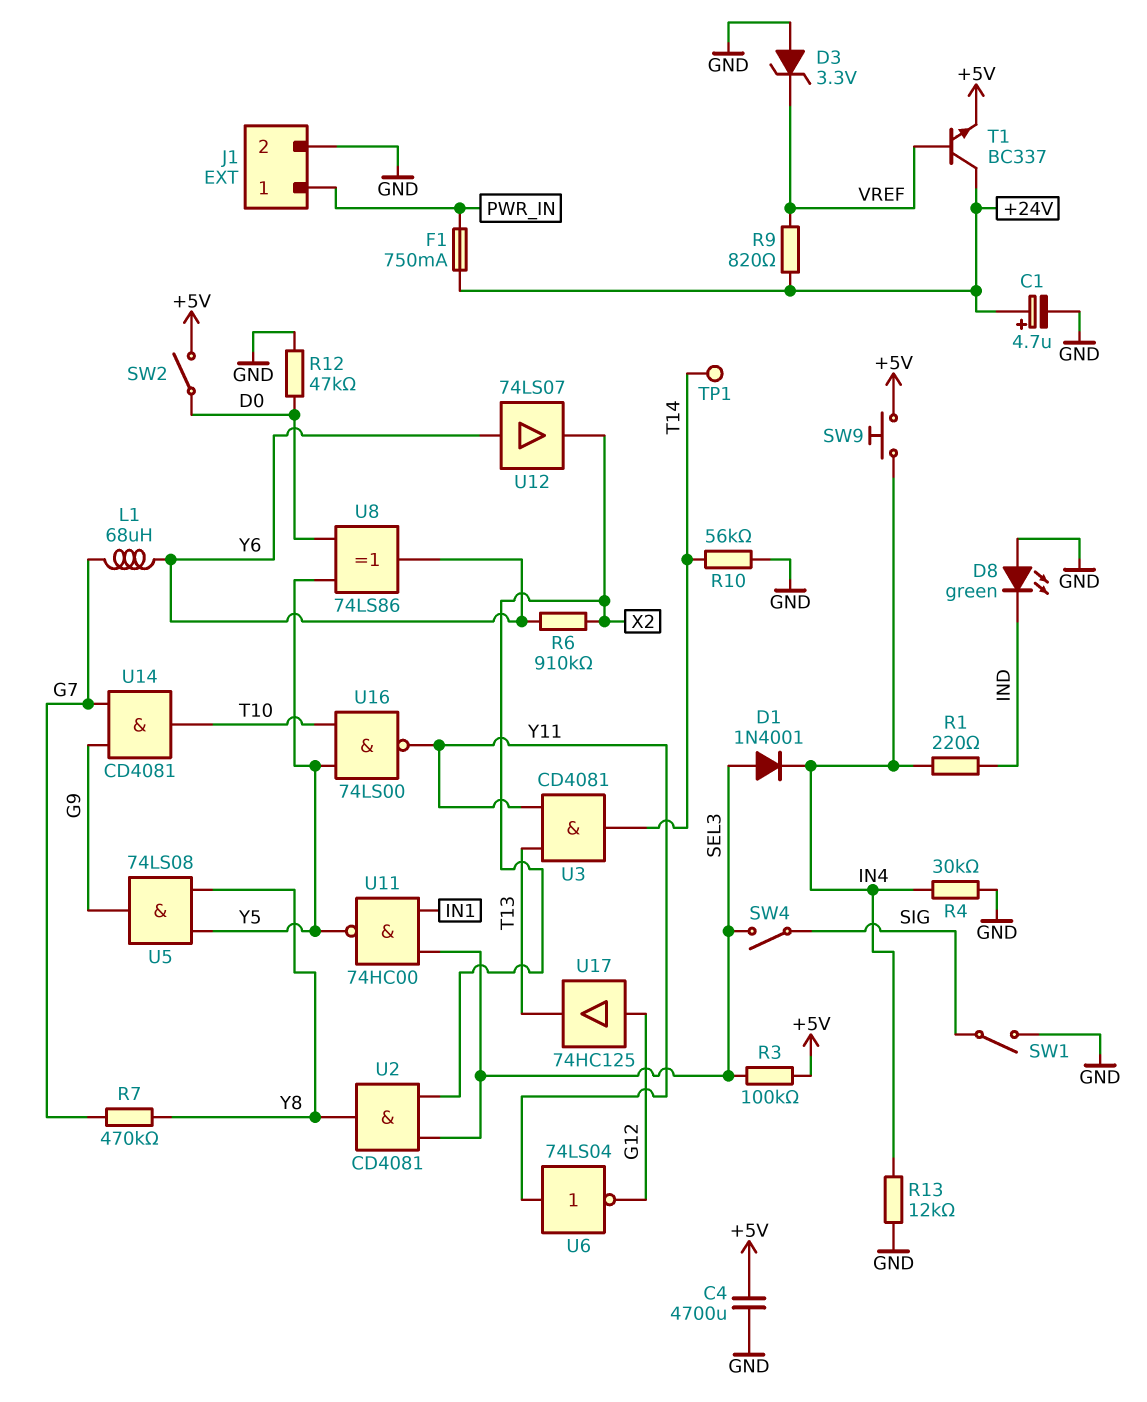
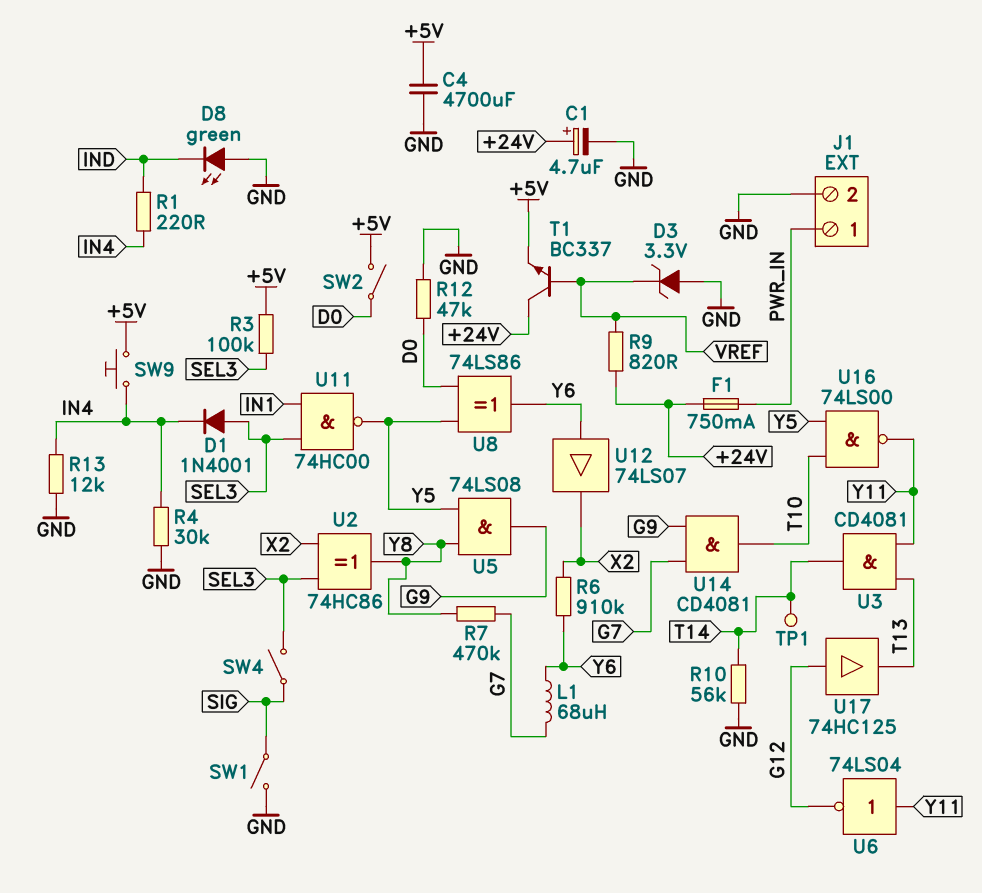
U2: AND CD4081 (in SEL3, in X2, out Y8) -> XOR 74HC86 (in SEL3, in X2, out Y8)

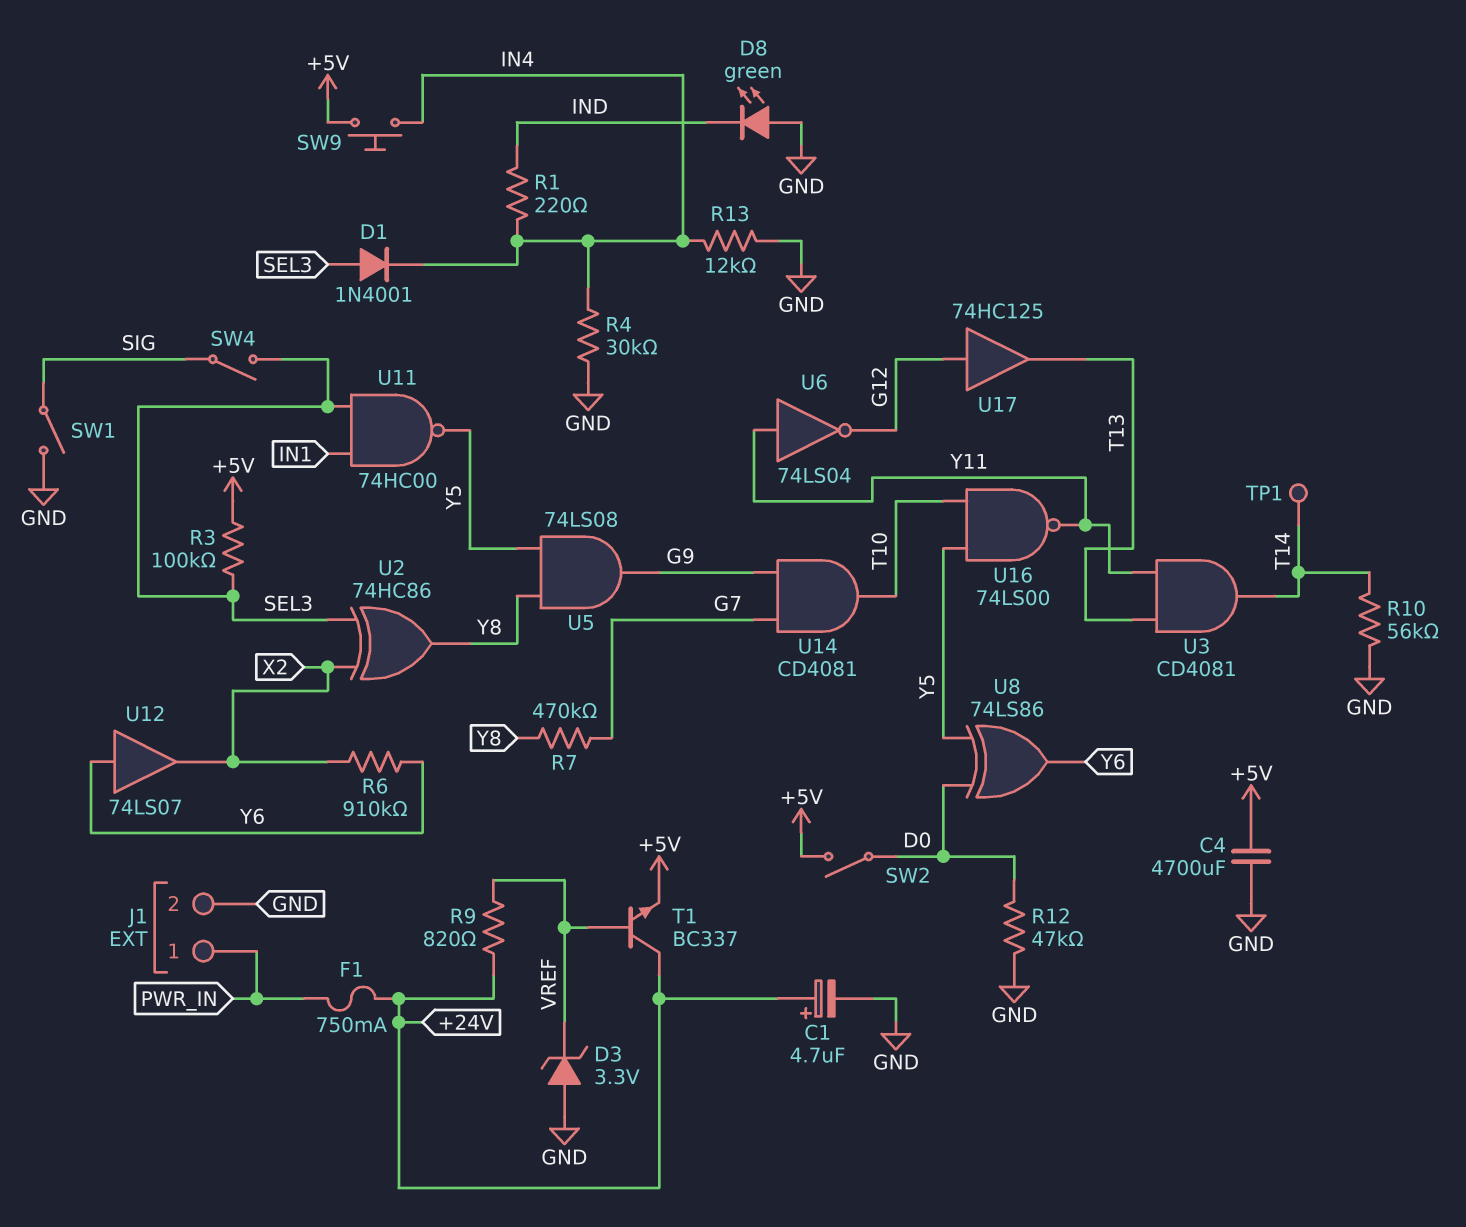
L1: 68uH (G7, Y6) -> none

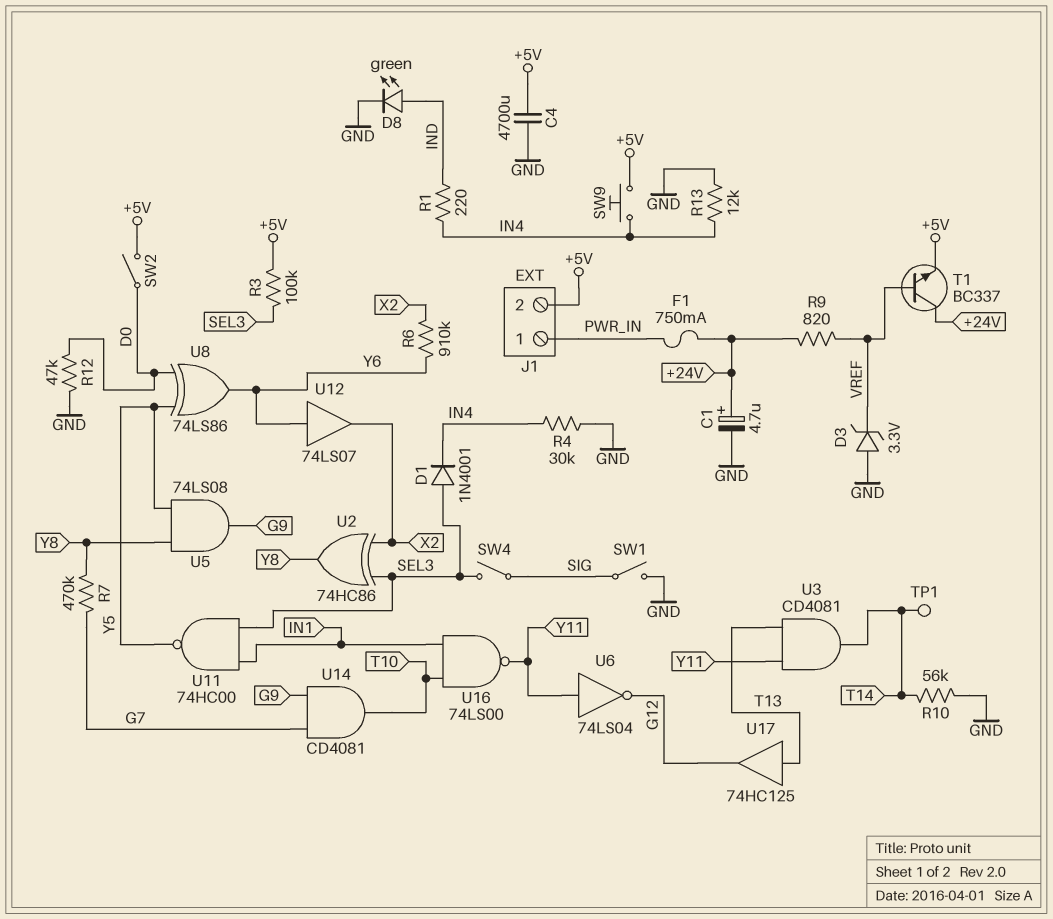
D8: LED green (A GND, K IND) -> LED green (A IND, K GND)
J1 pin 2: GND -> +5V
U16: NAND 74LS00 (in T10, in Y5, out Y11) -> NAND 74LS00 (in IN1, in T10, out Y11)
U17: buffer 74HC125 (in G12, out T13) -> buffer 74HC125 (in T13, out G12)

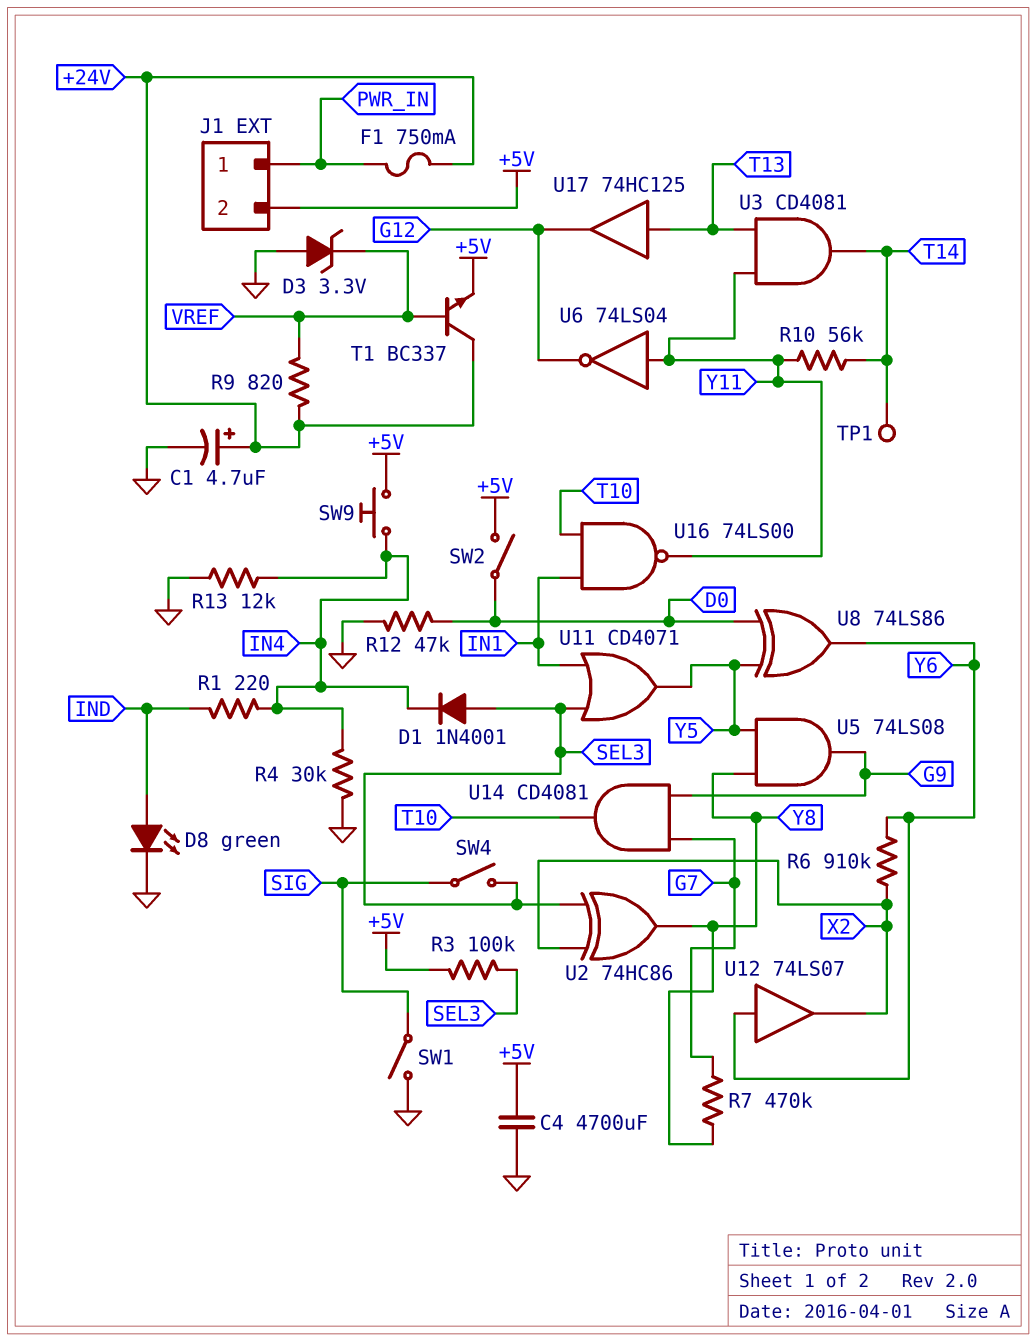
R10: 56k (GND, T14) -> 56k (T14, Y11)
U11: NAND 74HC00 (in IN1, in SEL3, out Y5) -> OR CD4071 (in IN1, in SEL3, out Y5)

